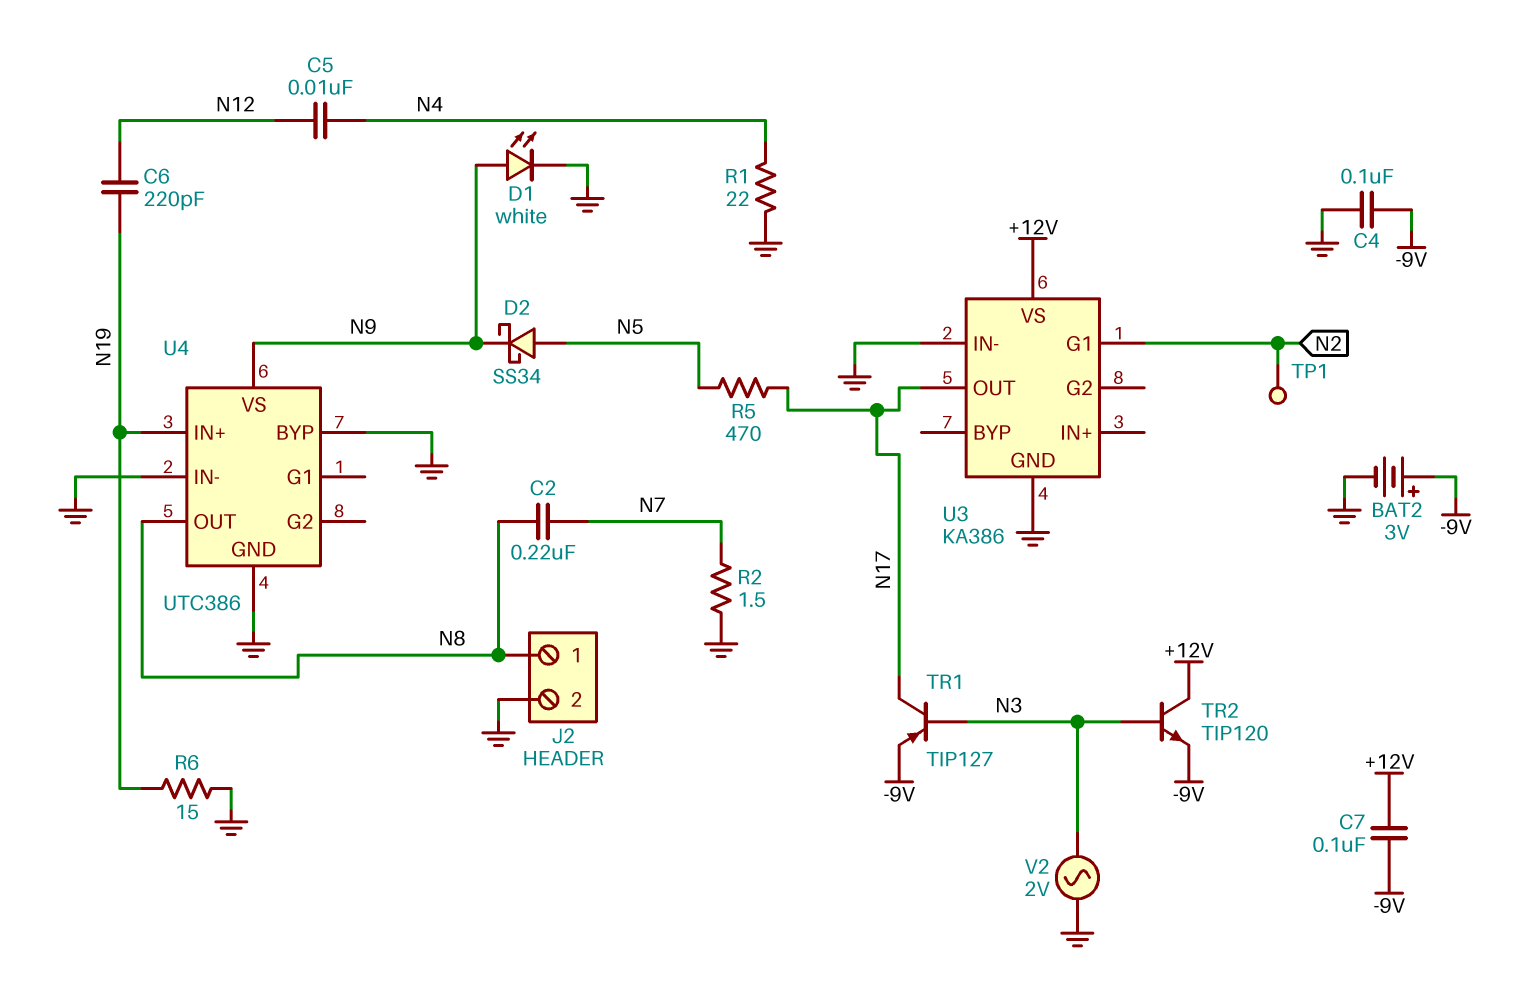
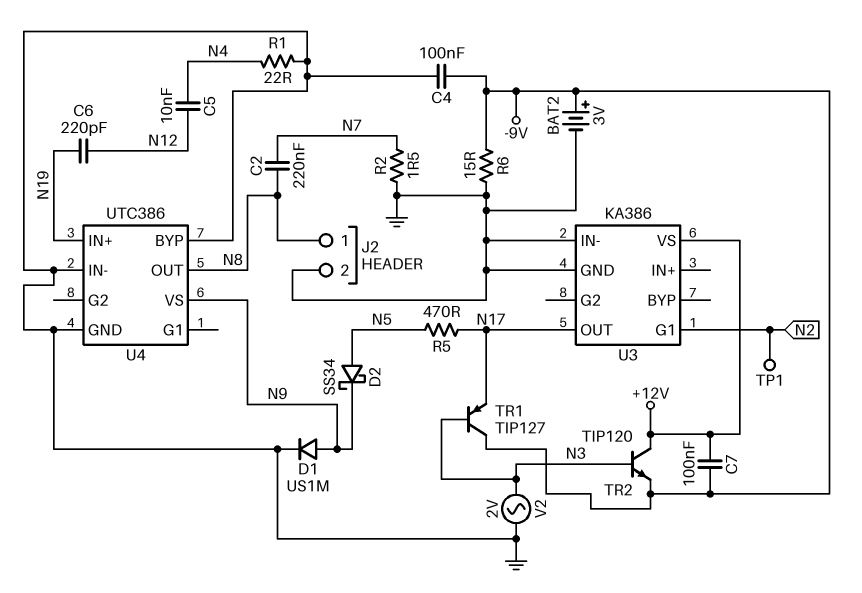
D1: LED white (A N9, K GND) -> diode US1M (A N9, K GND)
R6: 15 (GND, N19) -> 15 (-9V, GND)
TR1: PNP TIP127 (B N3, C N17, E -9V) -> PNP TIP127 (B N3, C -9V, E N17)

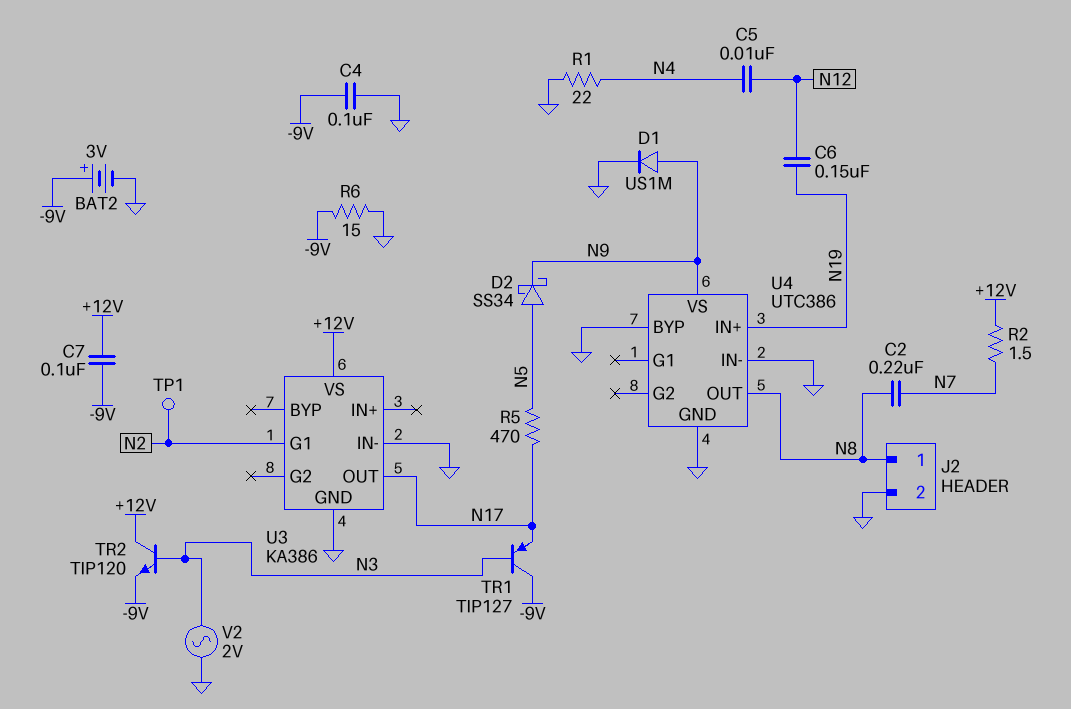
C6: 220pF (N12, N19) -> 150nF (N12, N19)
R2: 1.5 (GND, N7) -> 1.5 (+12V, N7)

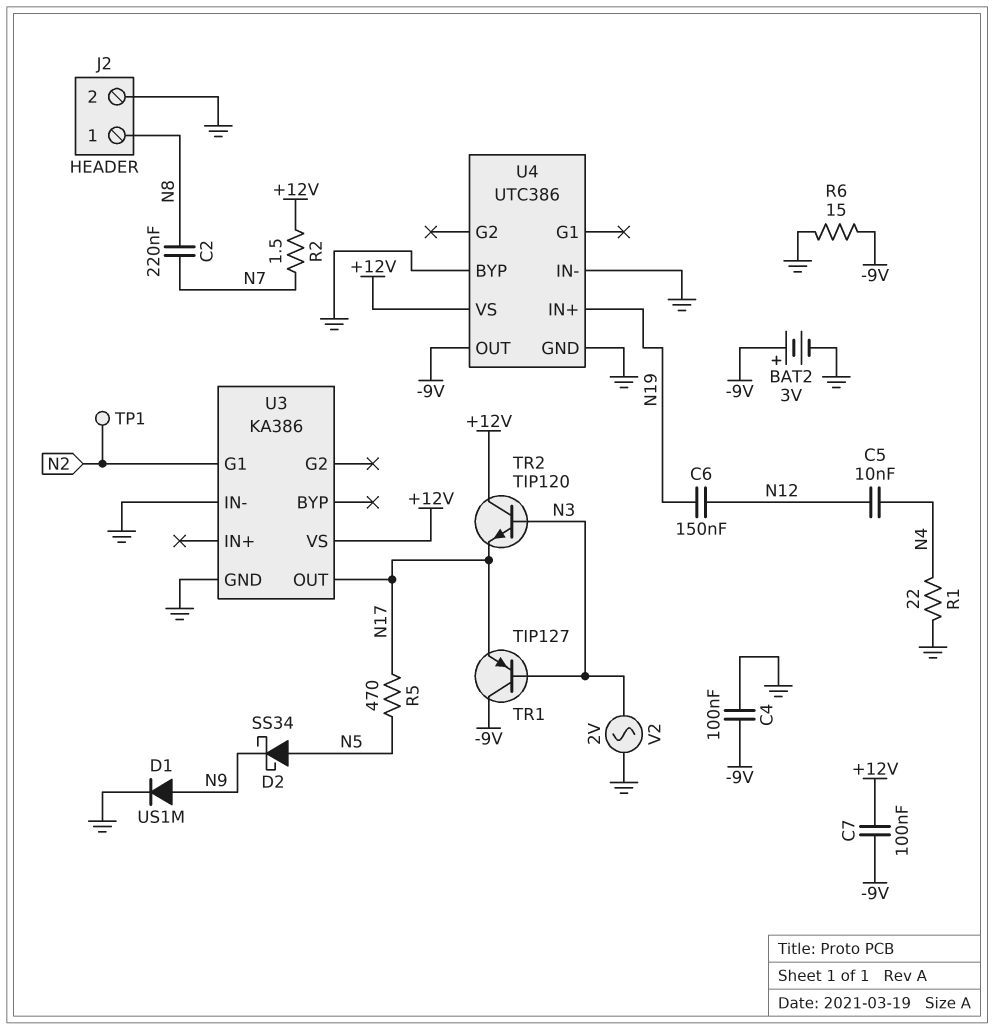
TR2: NPN TIP120 (B N3, C +12V, E -9V) -> NPN TIP120 (B N3, C +12V, E N17)
U4 pin OUT: N8 -> -9V
U4 pin VS: N9 -> +12V

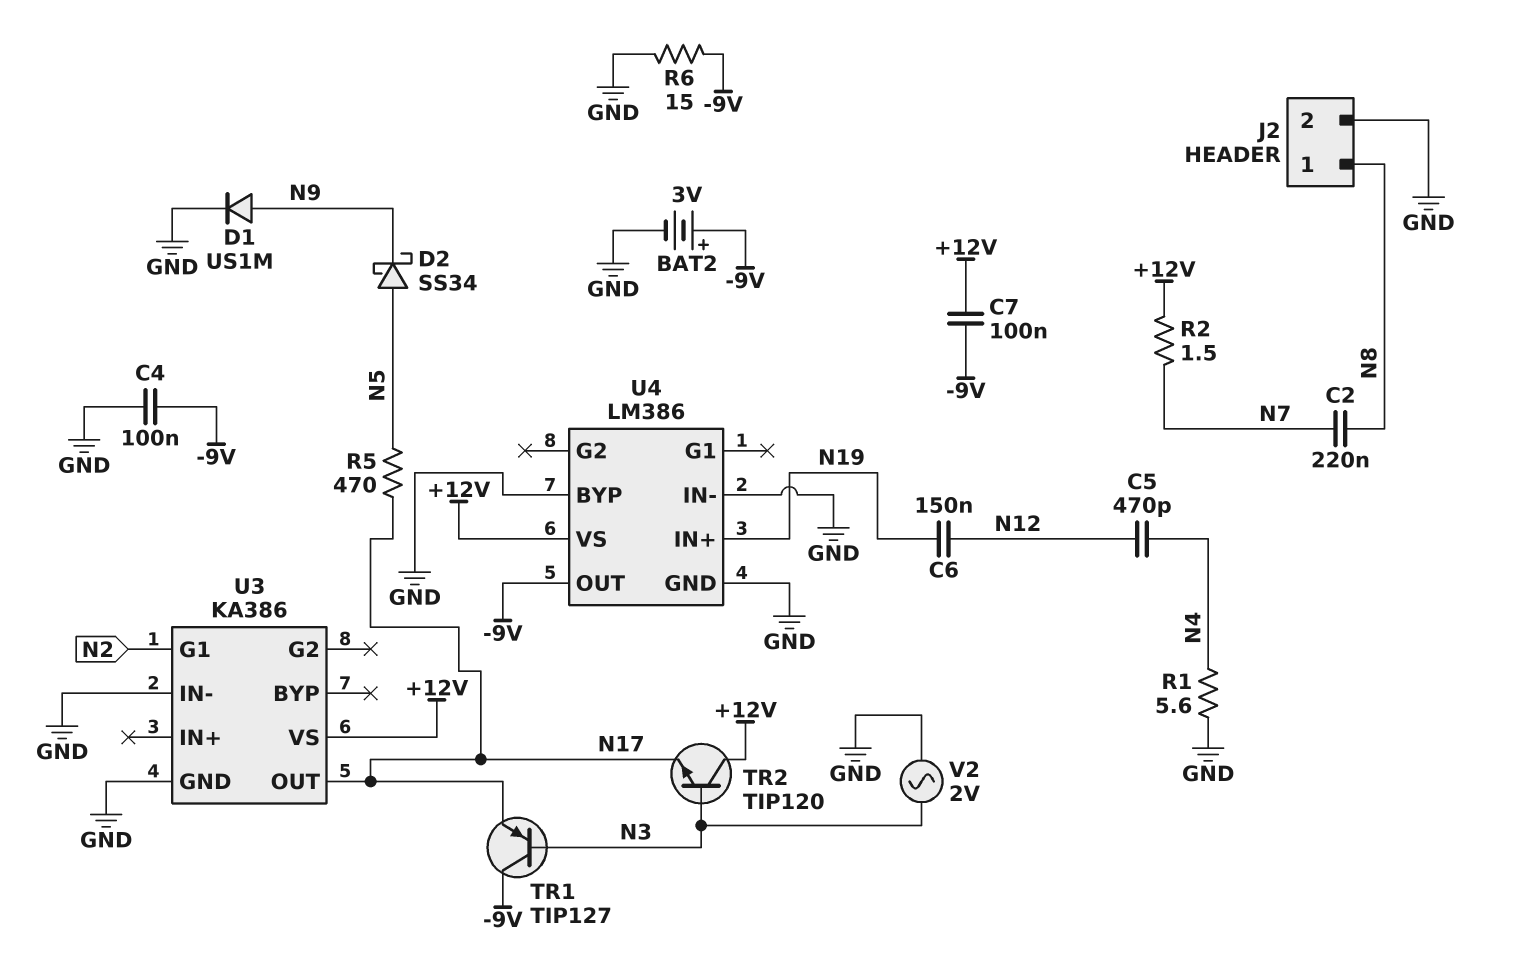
C5: 10nF (N4, N12) -> 470pF (N4, N12)
R1: 22 (GND, N4) -> 5.6 (GND, N4)
TP1: test point (N2) -> none
U4: UTC386 -> LM386

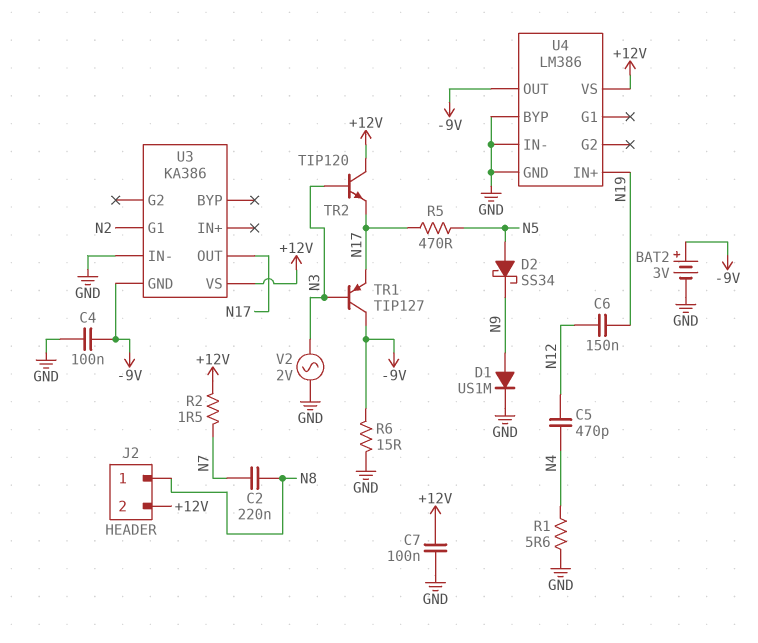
C7: 100nF (+12V, -9V) -> 100nF (+12V, GND)
J2 pin 2: GND -> +12V
U3 pin GND: GND -> -9V

